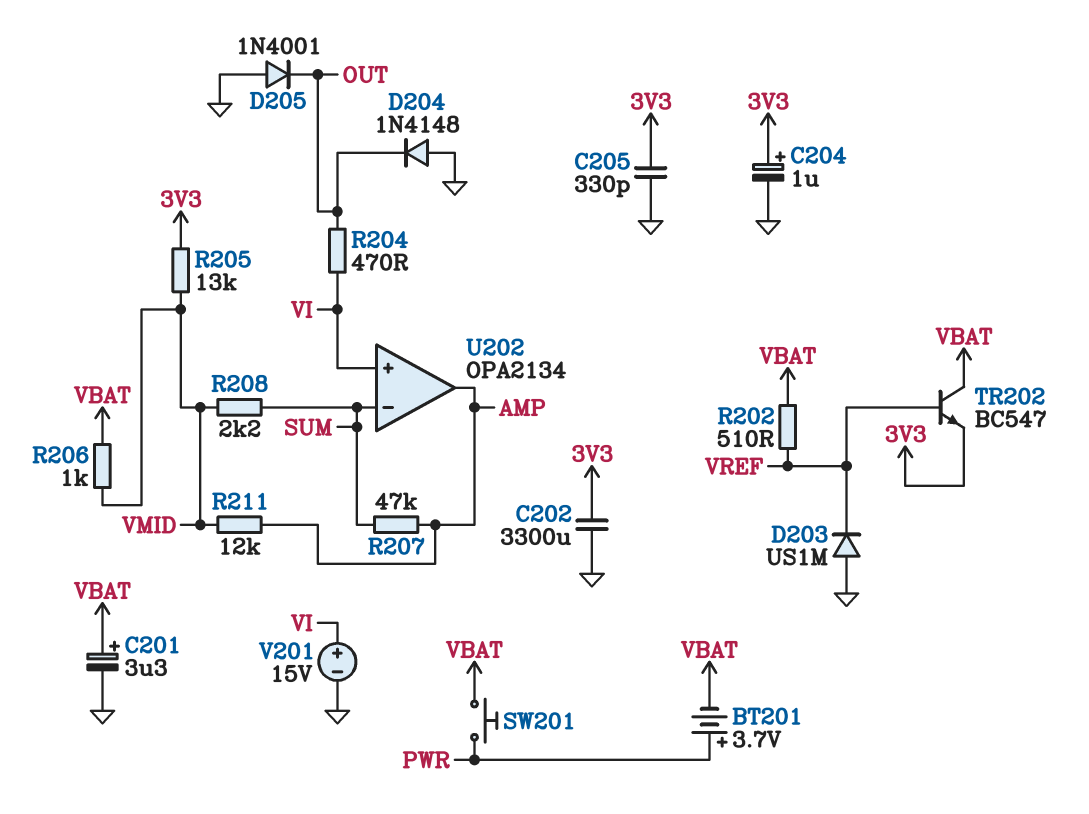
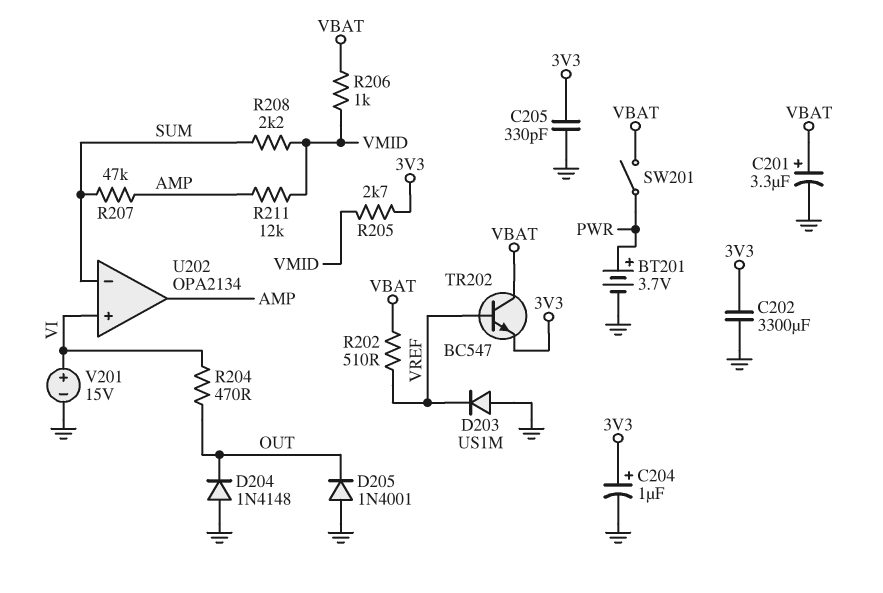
BT201: 3.7V (plus PWR, minus VBAT) -> 3.7V (plus PWR, minus GND)
R205: 13k (3V3, VMID) -> 2.7k (3V3, VMID)
SW201: button (PWR, VBAT) -> switch (PWR, VBAT)

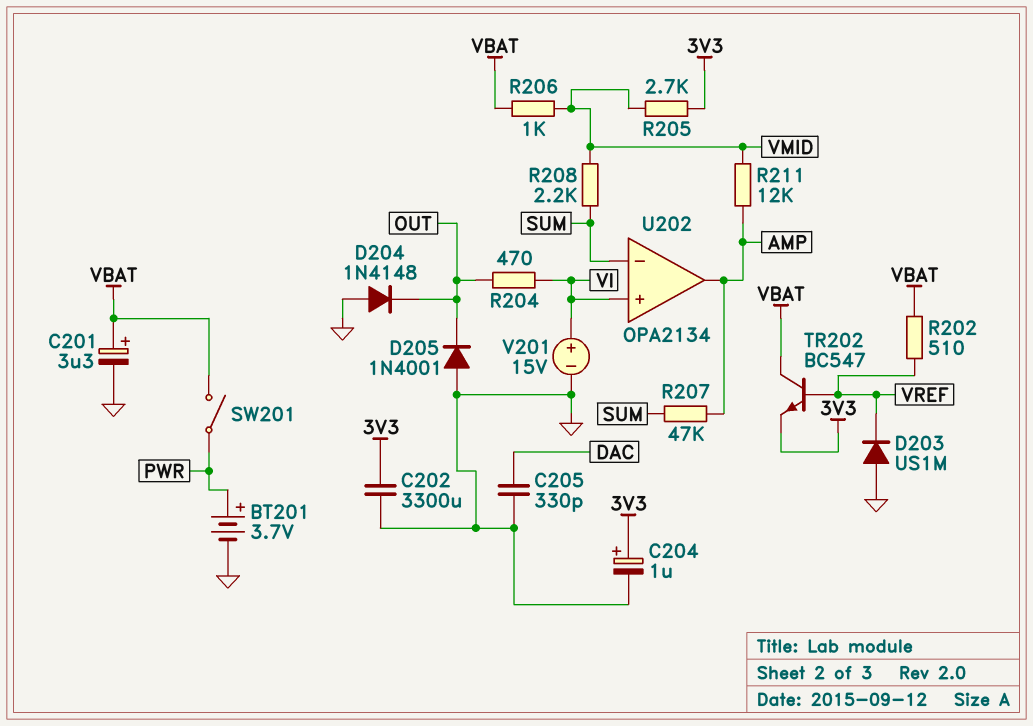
C205: 330pF (3V3, GND) -> 330pF (DAC, GND)

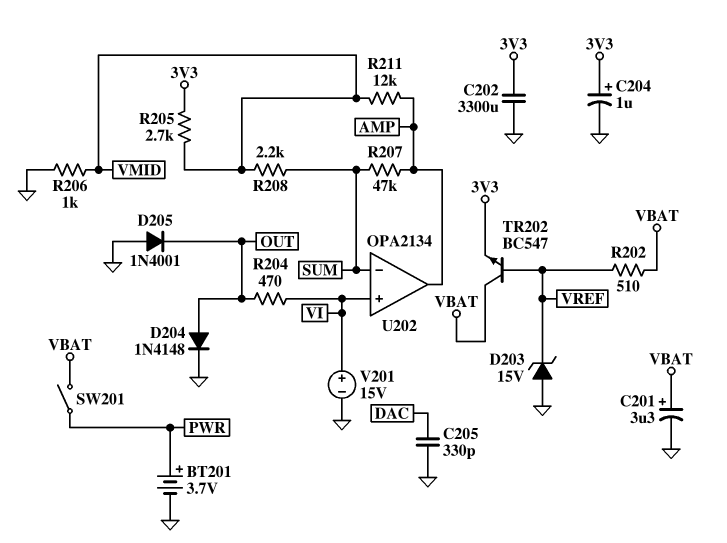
D203: diode US1M (A GND, K VREF) -> zener 15V (A GND, K VREF)
D204: diode 1N4148 (A GND, K OUT) -> diode 1N4148 (A OUT, K GND)
R206: 1k (VBAT, VMID) -> 1k (GND, VMID)

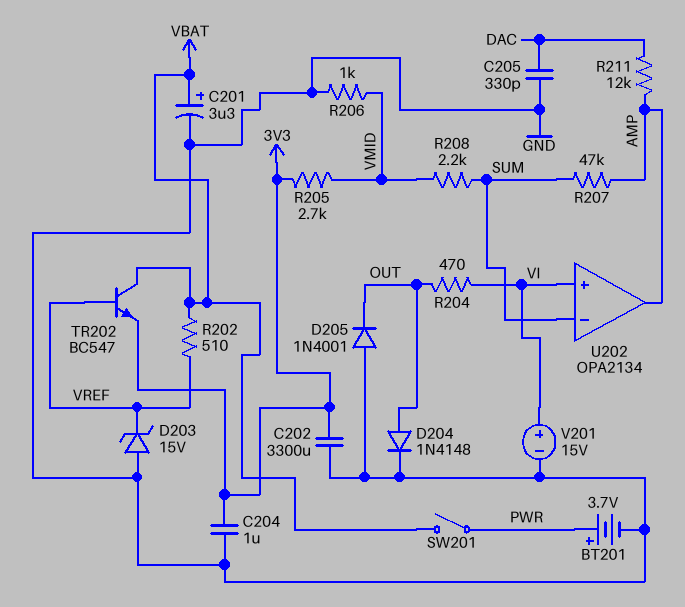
C204: 1uF (plus 3V3, minus GND) -> 1uF (3V3, GND)
R211: 12k (AMP, VMID) -> 12k (AMP, DAC)

